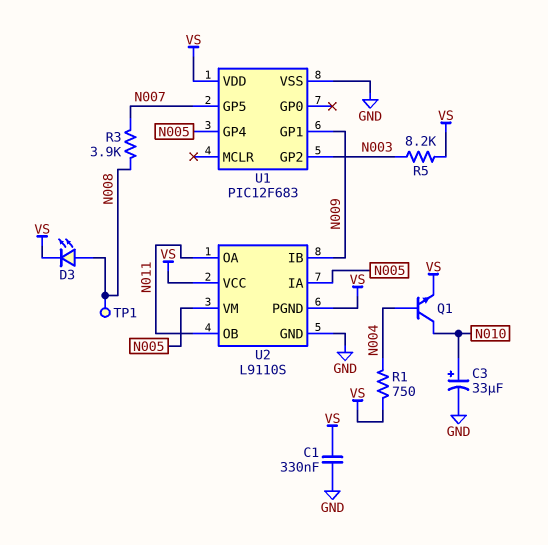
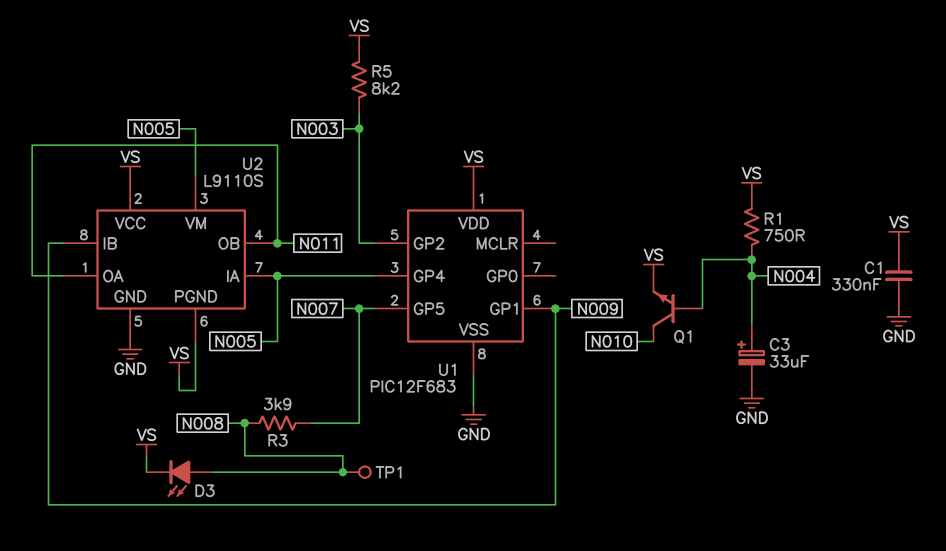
C3: 33uF (plus N010, minus GND) -> 33uF (plus N004, minus GND)

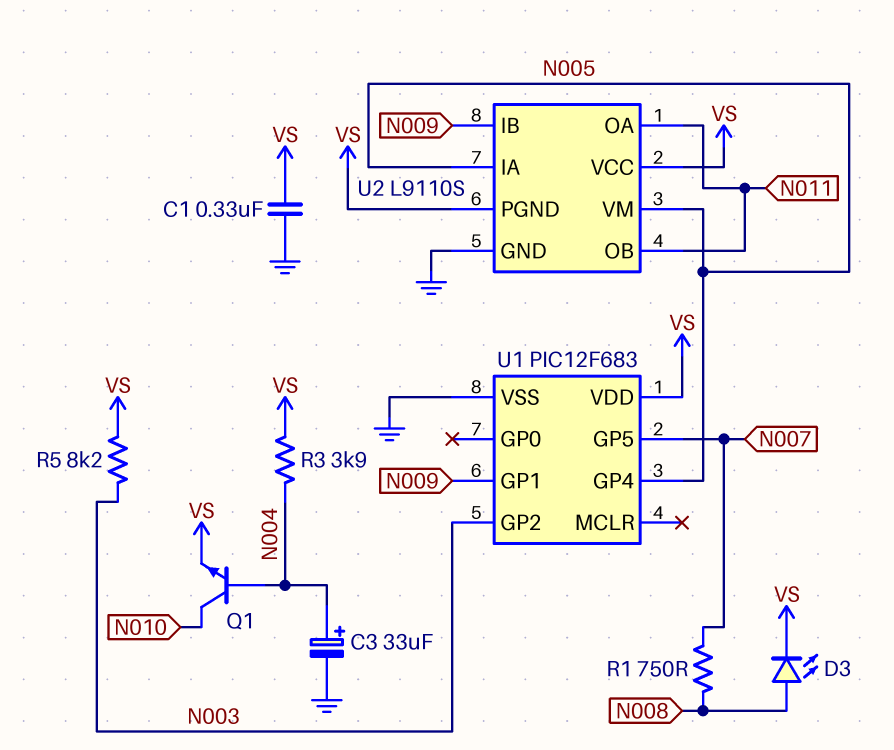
R1: 750 (N004, VS) -> 750 (N007, N008)
R3: 3.9k (N007, N008) -> 3.9k (N004, VS)
TP1: test point (N008) -> none

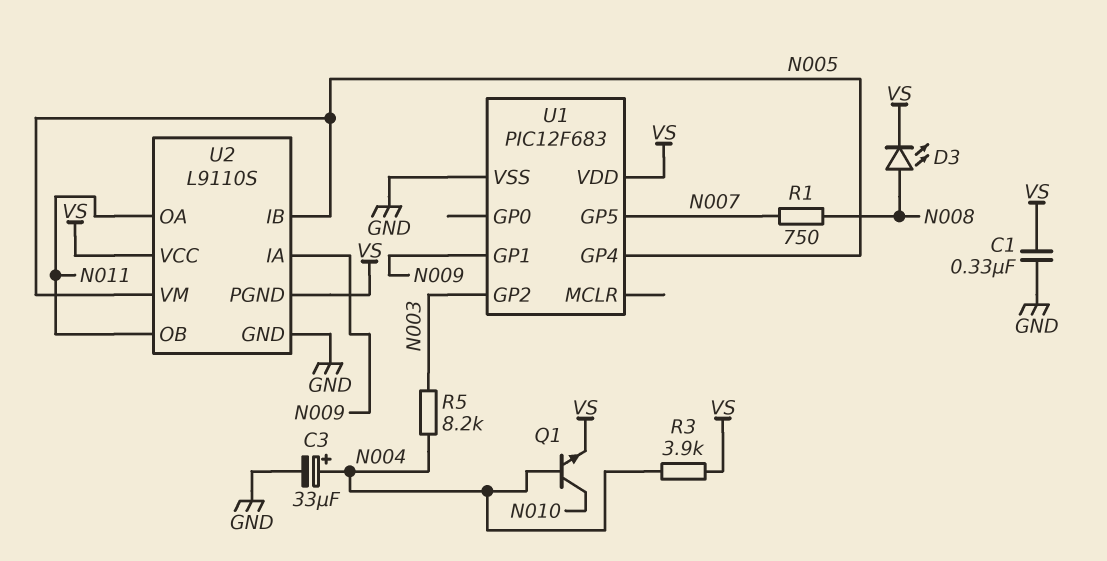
R5: 8.2k (N003, VS) -> 8.2k (N003, N004)
U2 pin IA: N005 -> N009
U2 pin IB: N009 -> N005

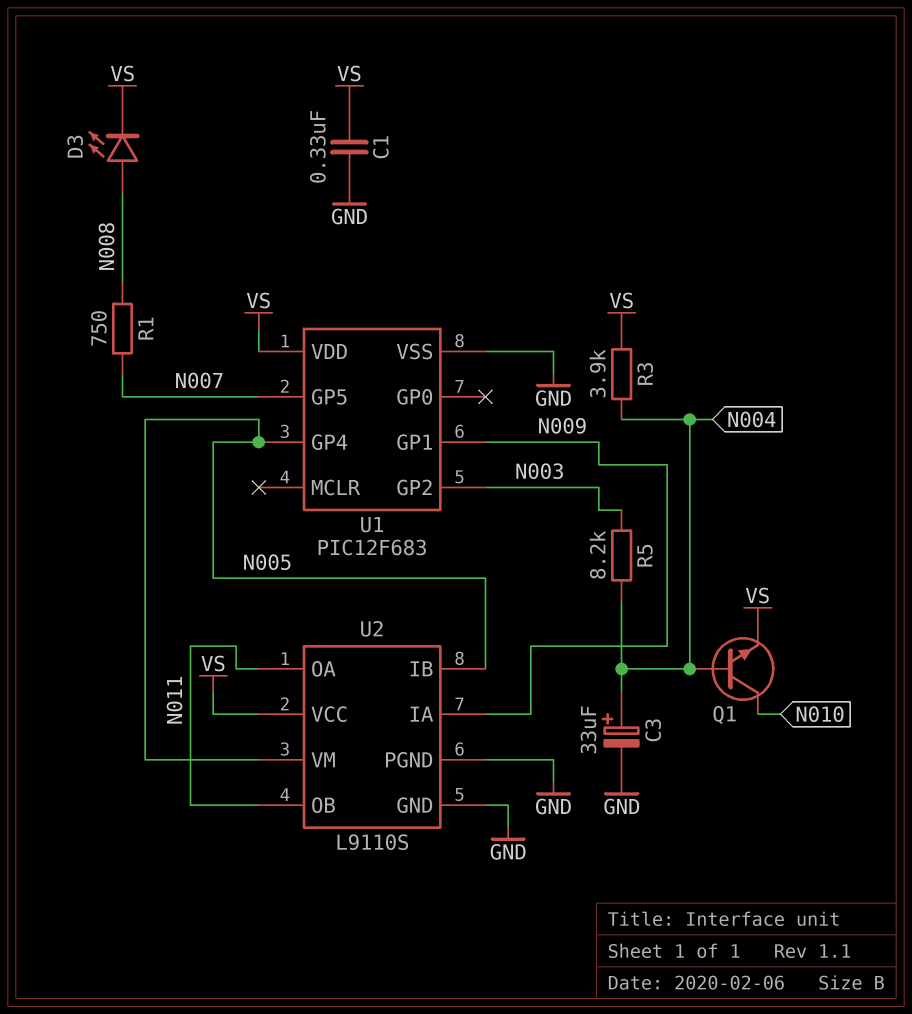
U2 pin PGND: VS -> GND

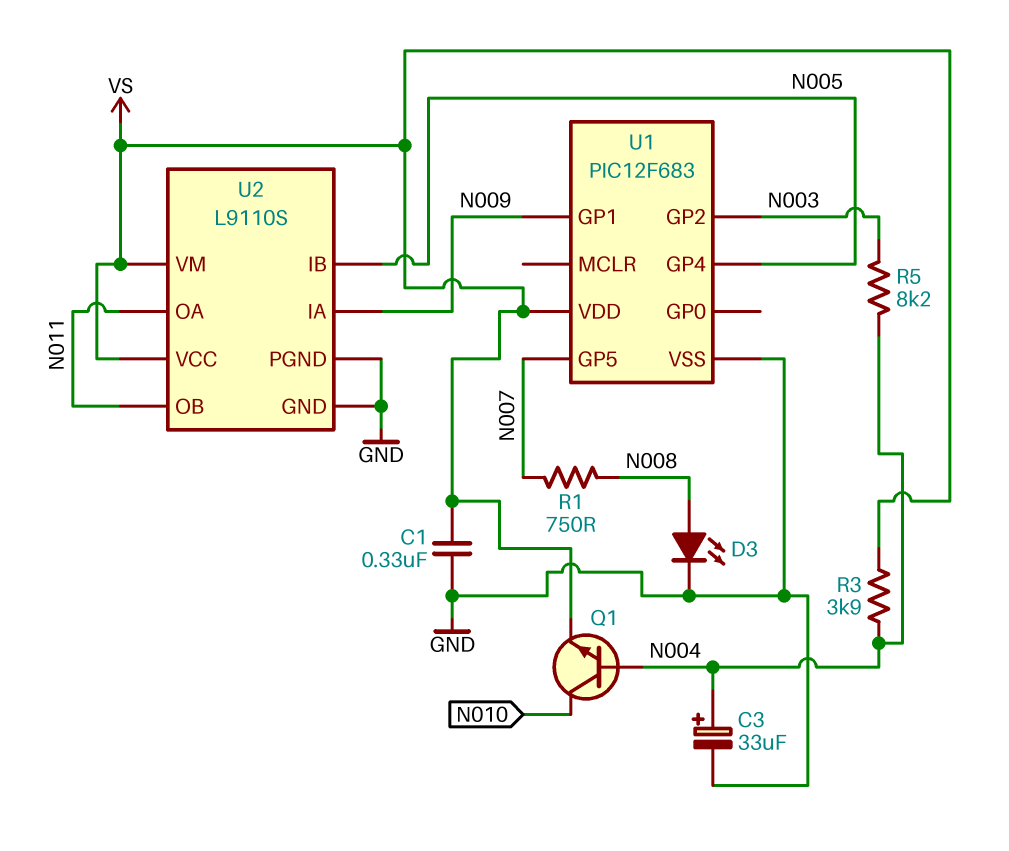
D3: LED (A N008, K VS) -> LED (A N008, K GND)
U2 pin VM: N005 -> VS

